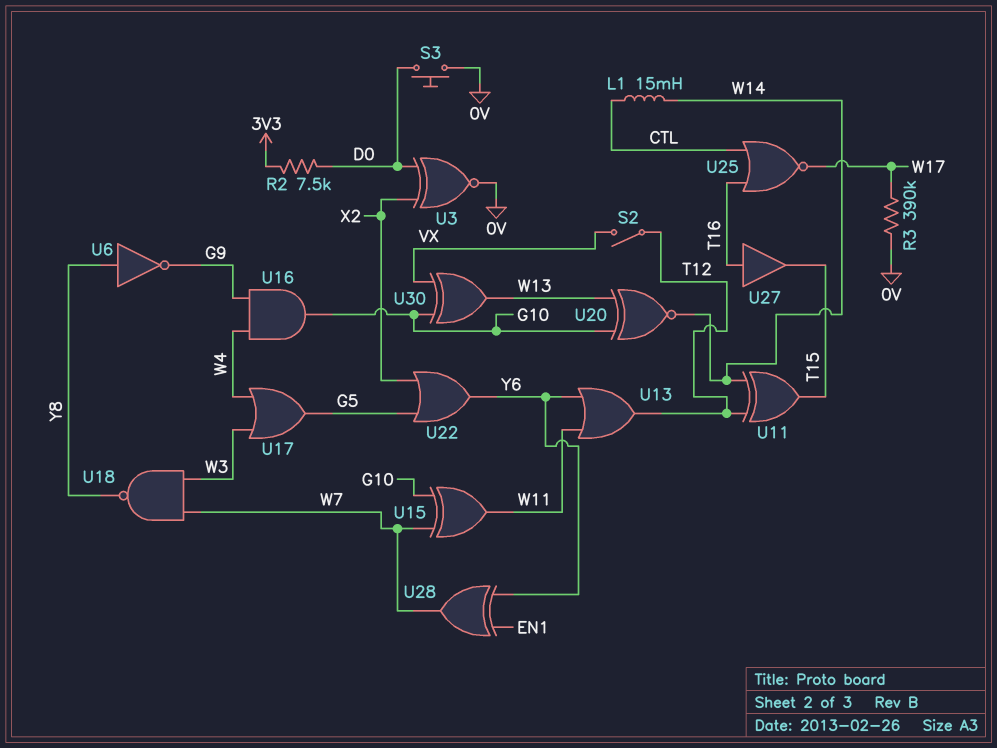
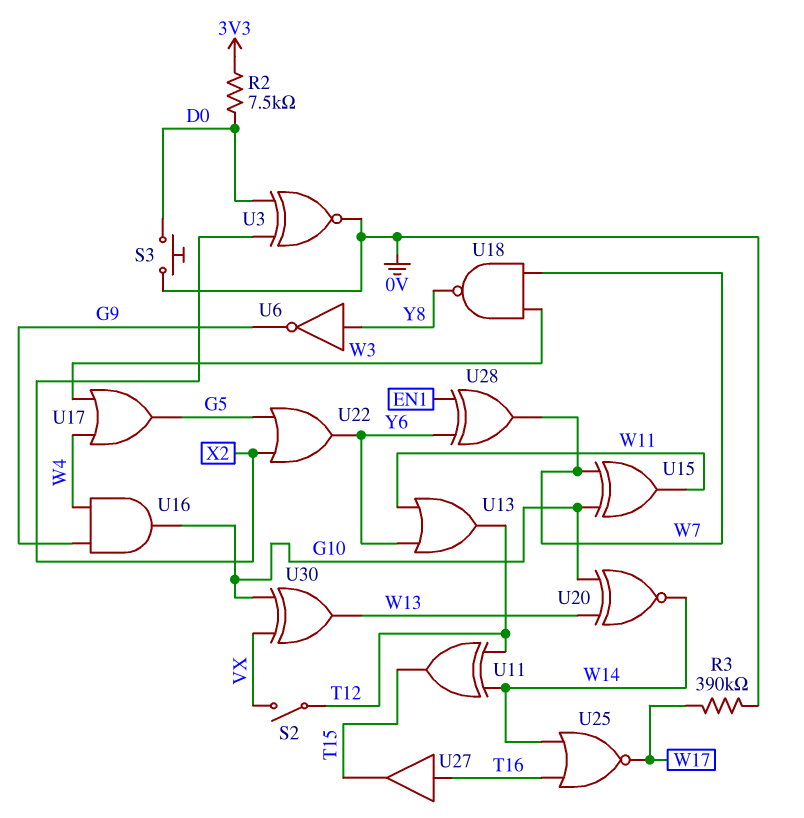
L1: 15mH (CTL, W14) -> none
U25: NOR (in CTL, in T16, out W17) -> NOR (in T16, in W14, out W17)

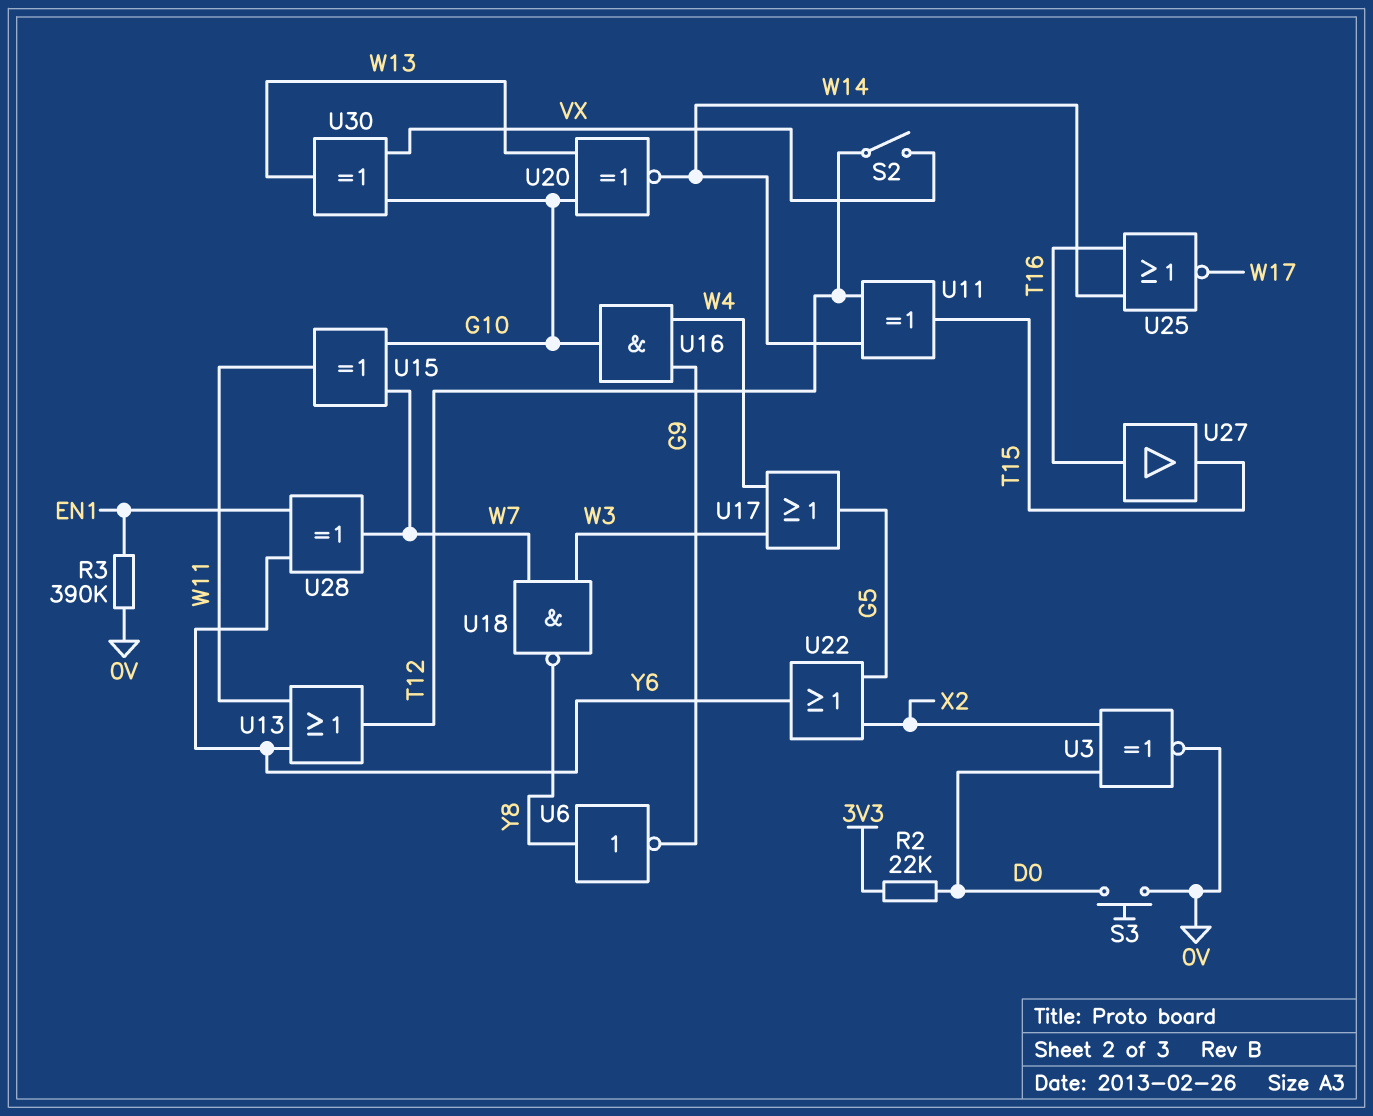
R2: 7.5k (3V3, D0) -> 22k (3V3, D0)
R3: 390k (0V, W17) -> 390k (0V, EN1)

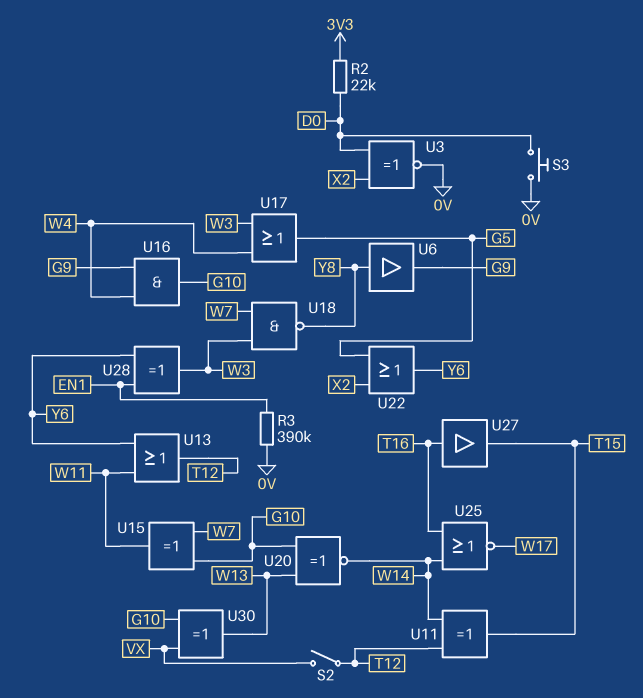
U6: NOT (in Y8, out G9) -> buffer (in Y8, out G9)
U28: XOR (in EN1, in Y6, out W7) -> XOR (in EN1, in Y6, out W3)

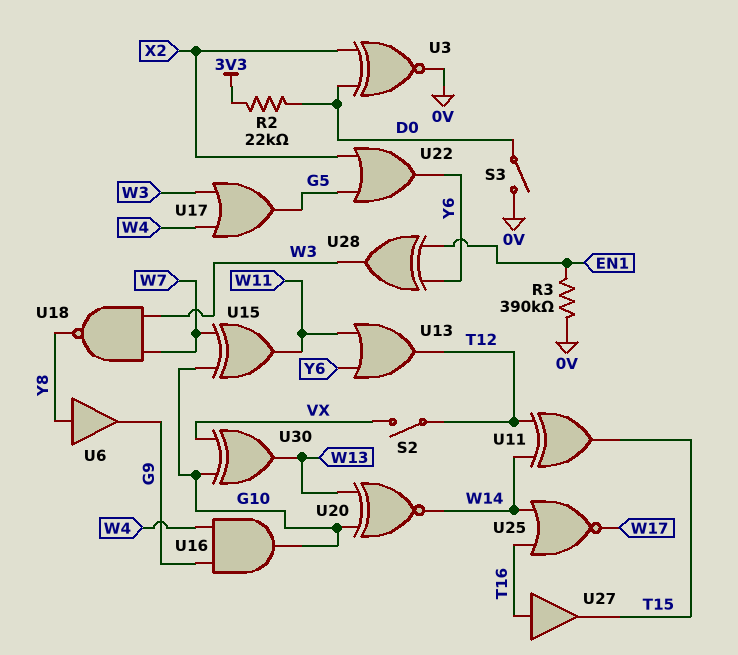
S3: button (0V, D0) -> switch (0V, D0)

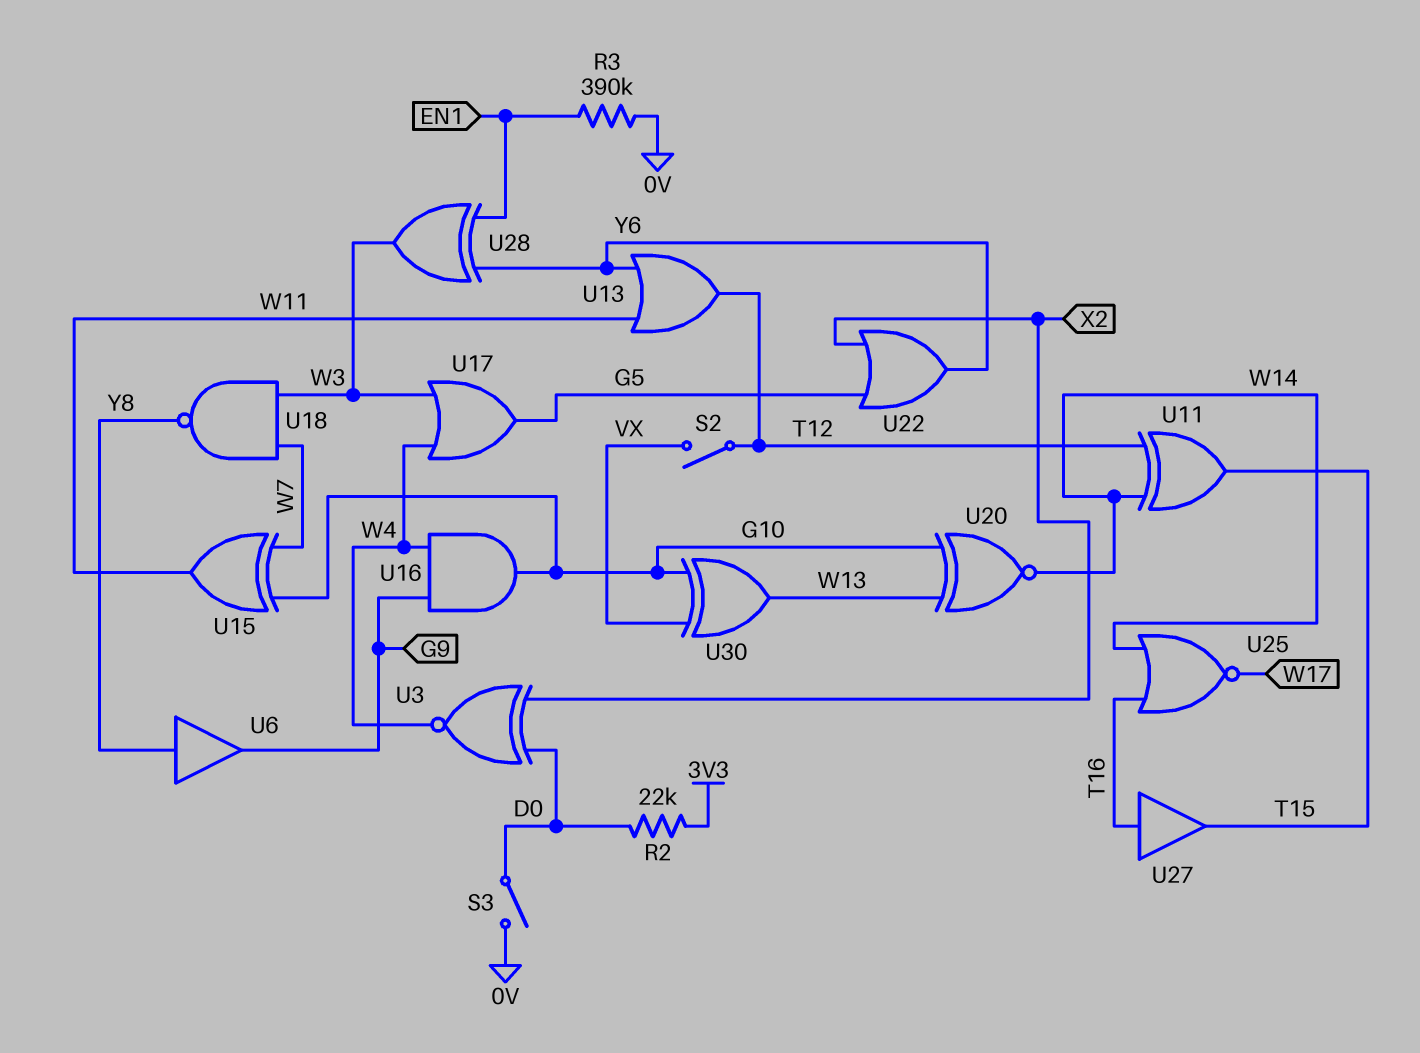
U3: XNOR (in D0, in X2, out 0V) -> XNOR (in D0, in X2, out W4)

